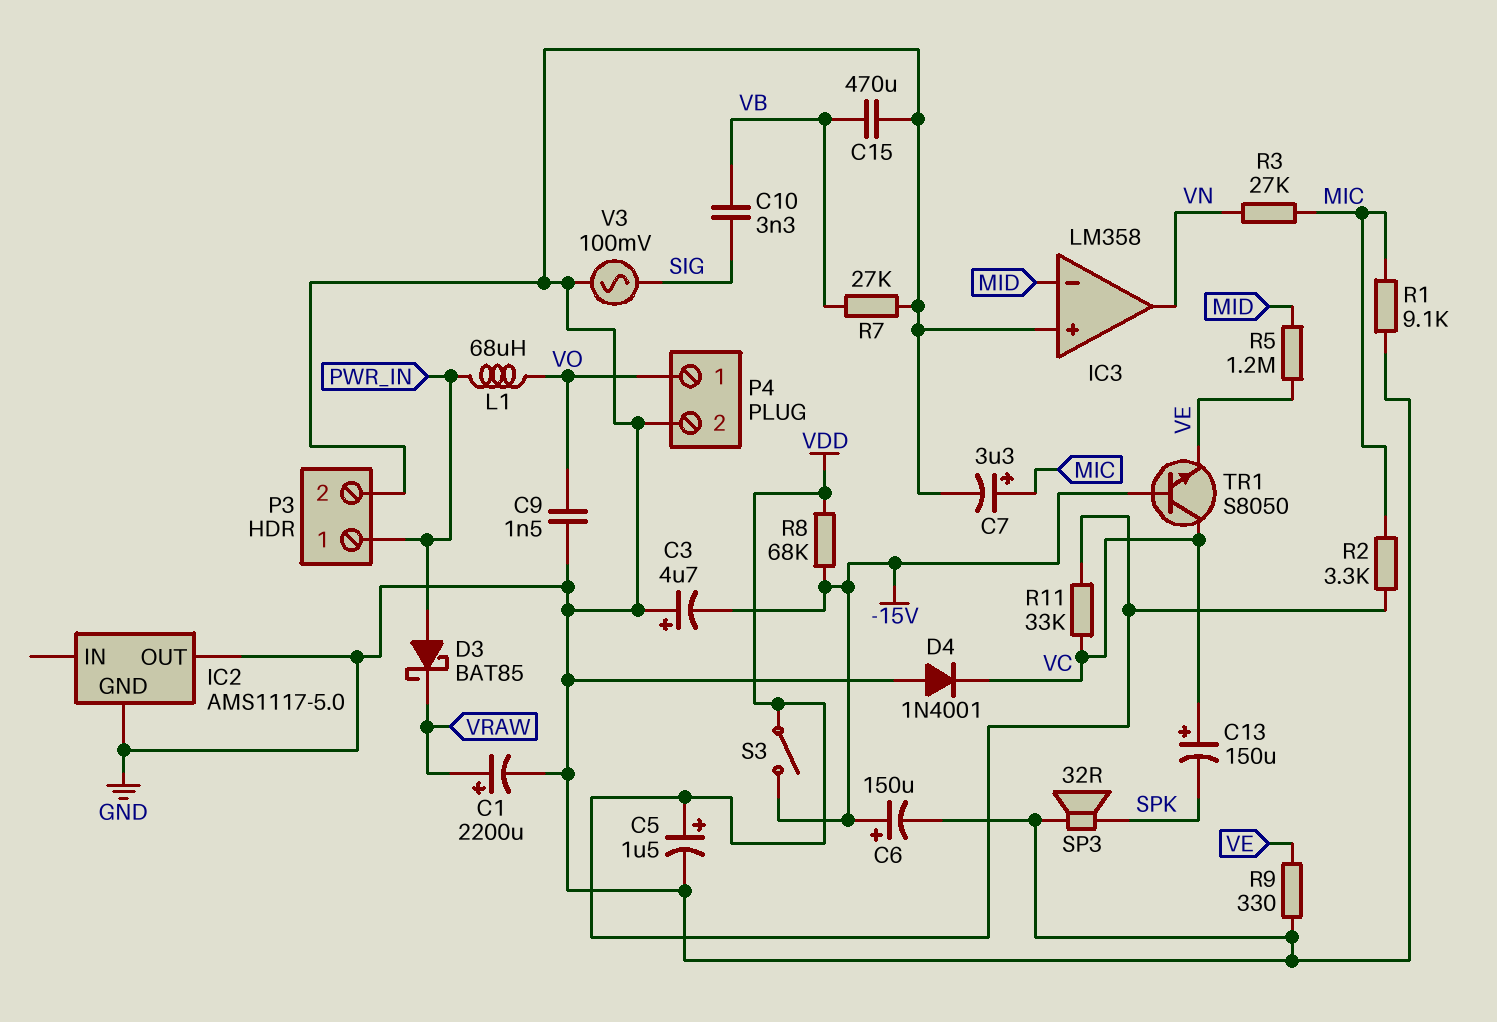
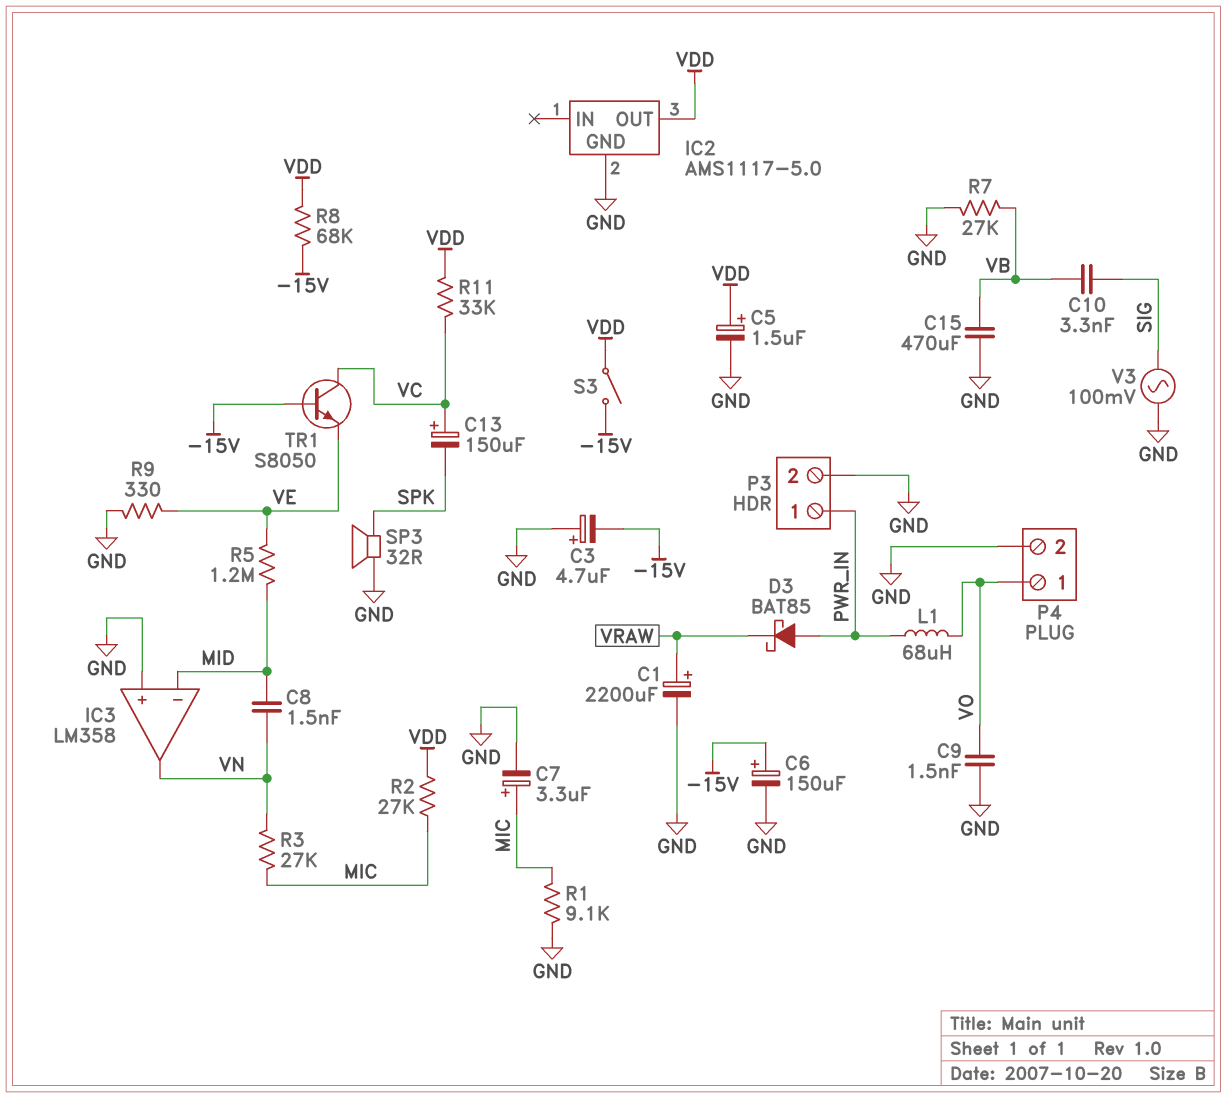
C8: none -> 1.5nF (MID, VN)
D4: diode 1N4001 (A GND, K VC) -> none
IC2 pin OUT: GND -> VDD
R2: 3.3k (MIC, VDD) -> 27k (MIC, VDD)

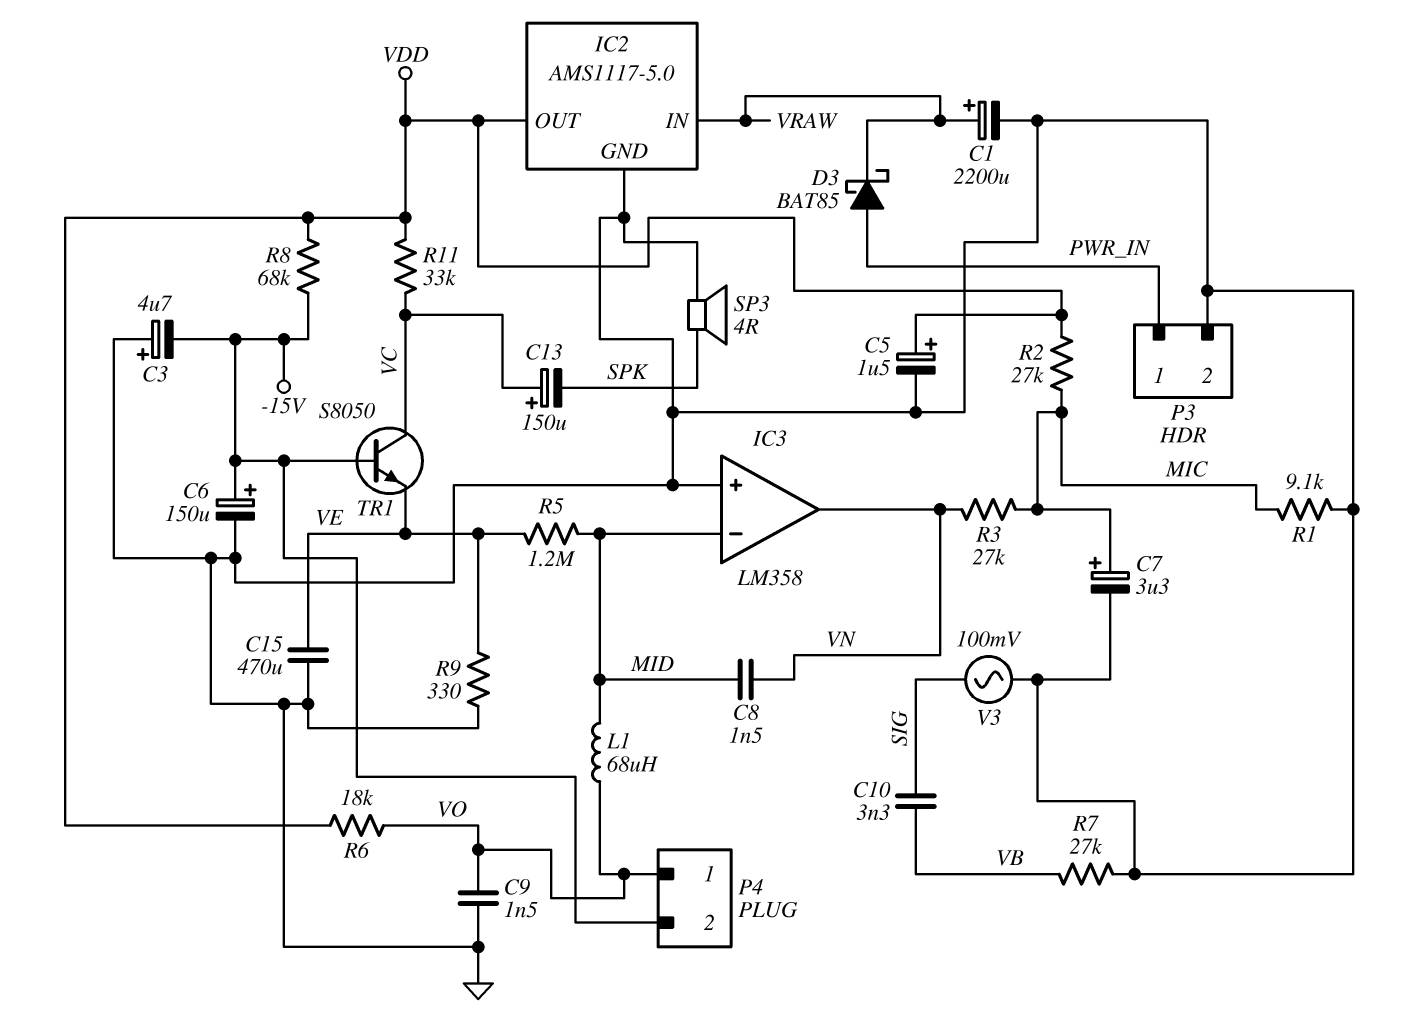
C15: 470uF (GND, VB) -> 470uF (GND, VE)
IC2 pin IN: none -> VRAW
L1: 68uH (PWR_IN, VO) -> 68uH (MID, VO)
P4 pin 2: GND -> -15V
R6: none -> 18k (VDD, VO)
S3: switch (-15V, VDD) -> none
SP3: speaker 32R (GND, SPK) -> speaker 4R (GND, SPK)

